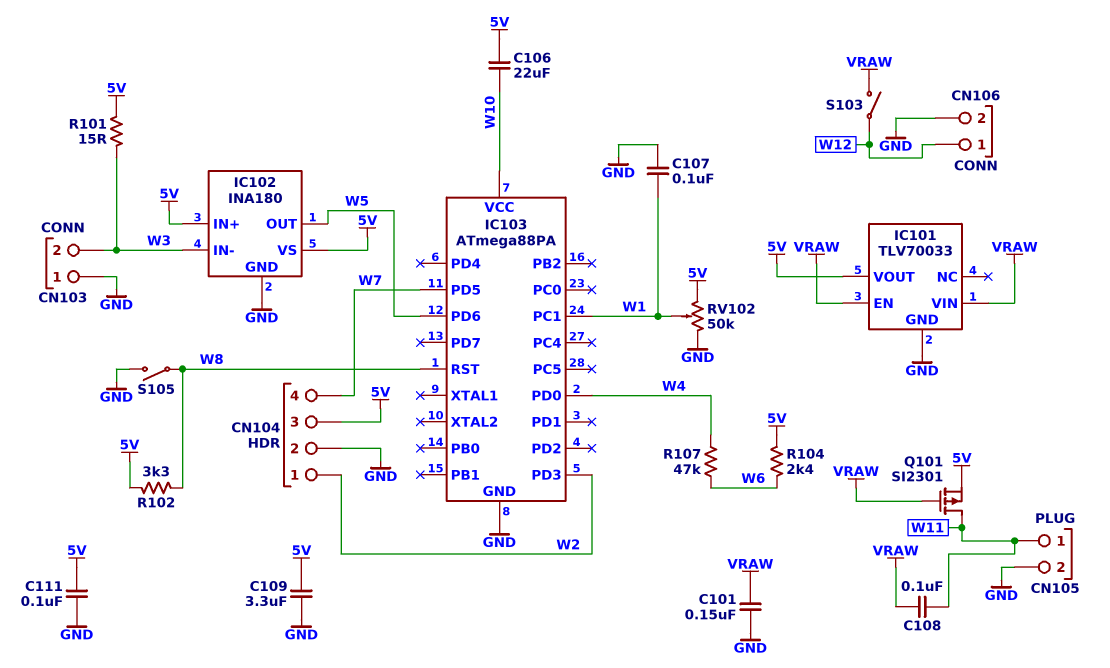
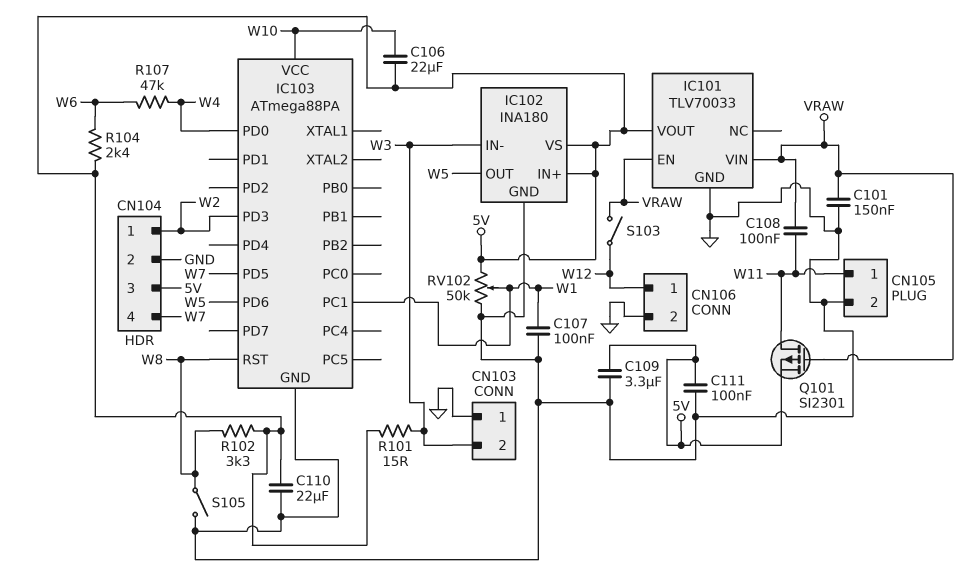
C110: none -> 22uF (5V, GND)

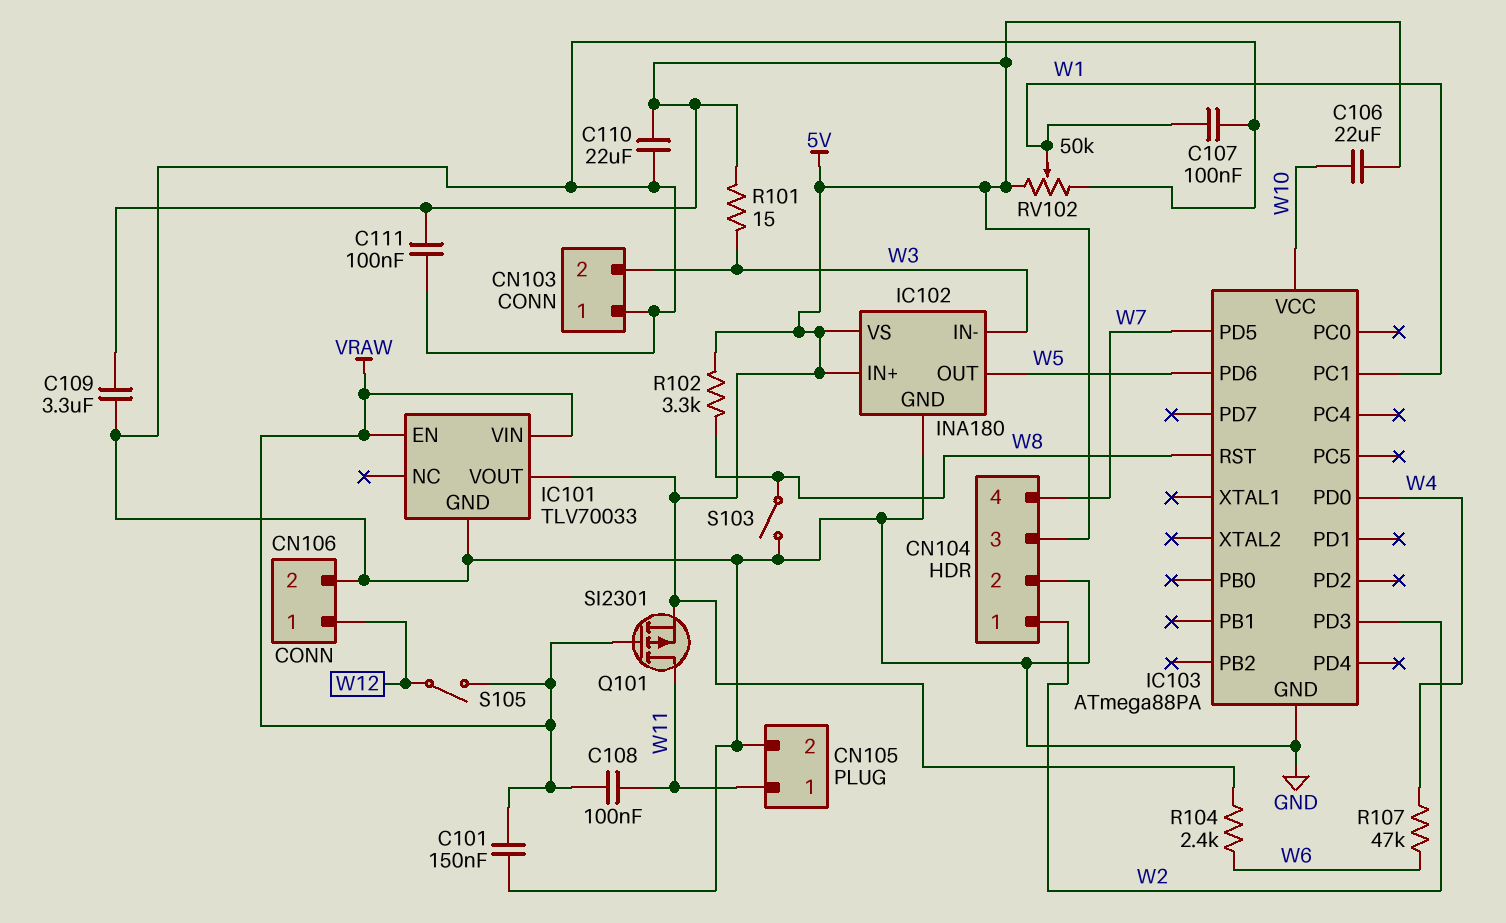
S103: switch (VRAW, W12) -> switch (GND, W8)
S105: switch (GND, W8) -> switch (VRAW, W12)

